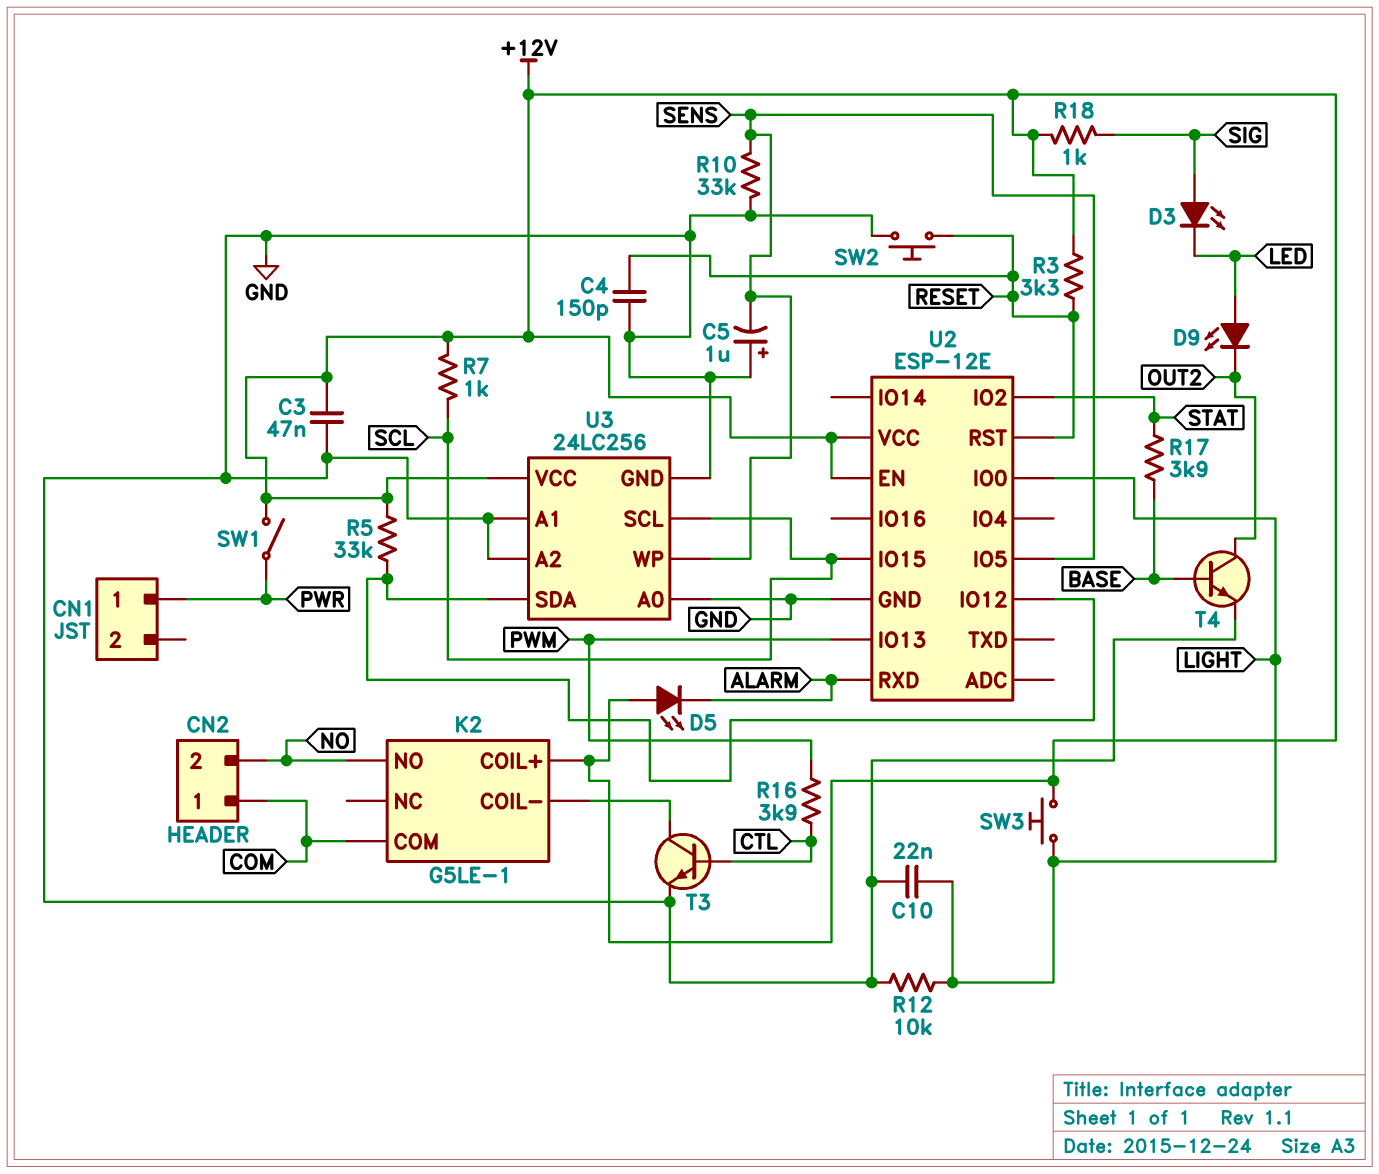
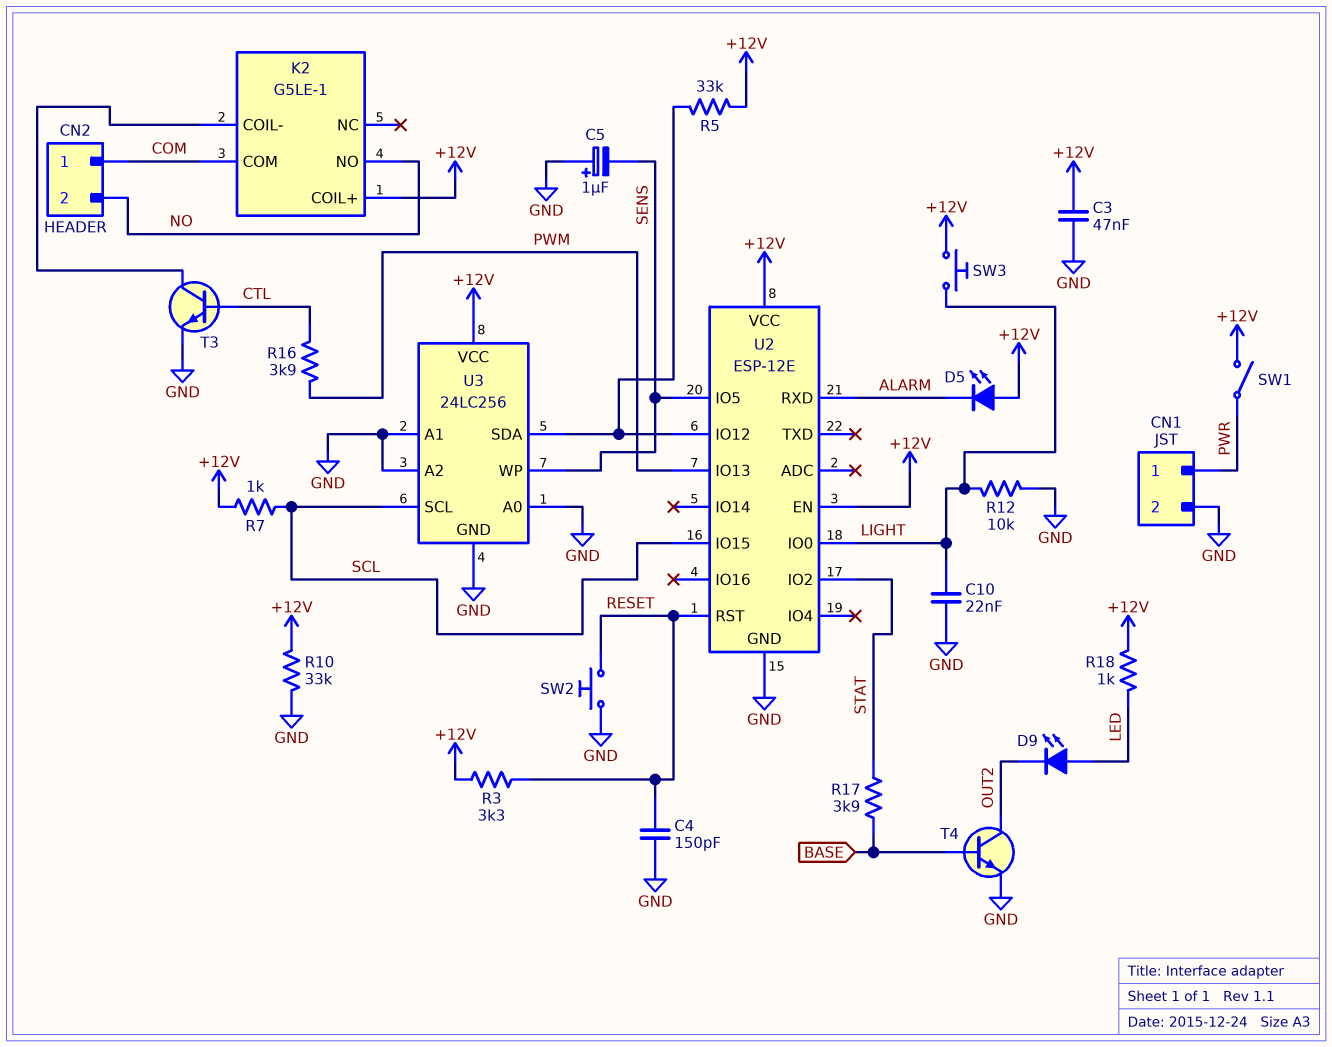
CN1 pin 2: none -> GND
D3: LED (A SIG, K LED) -> none
R10: 33k (GND, SENS) -> 33k (+12V, GND)
R18: 1k (+12V, SIG) -> 1k (+12V, LED)

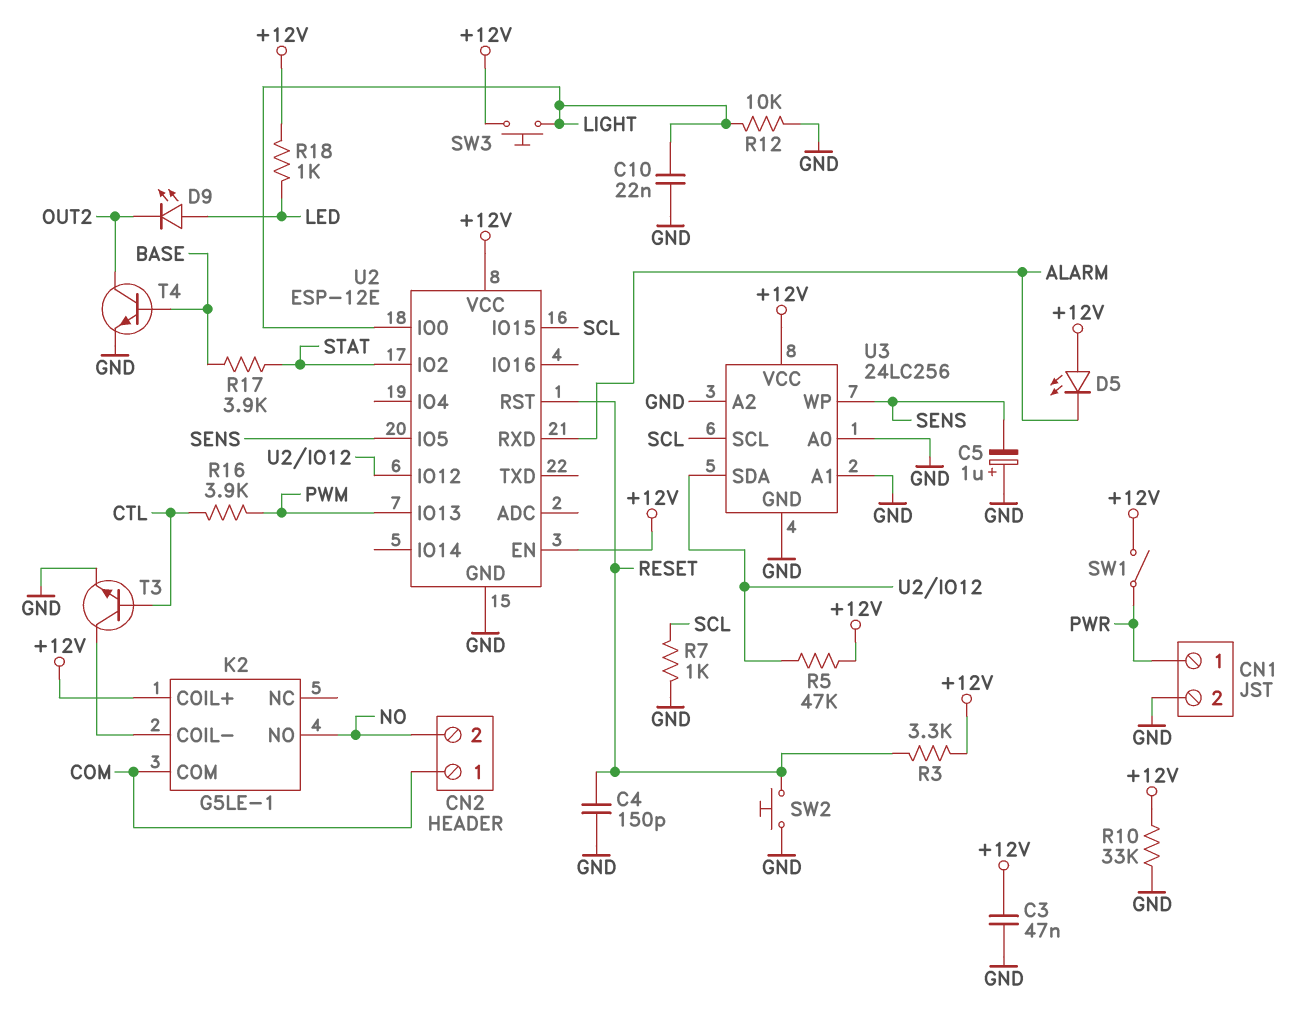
R5: 33k (+12V, U2/IO12) -> 47k (+12V, U2/IO12)
R7: 1k (+12V, SCL) -> 1k (GND, SCL)

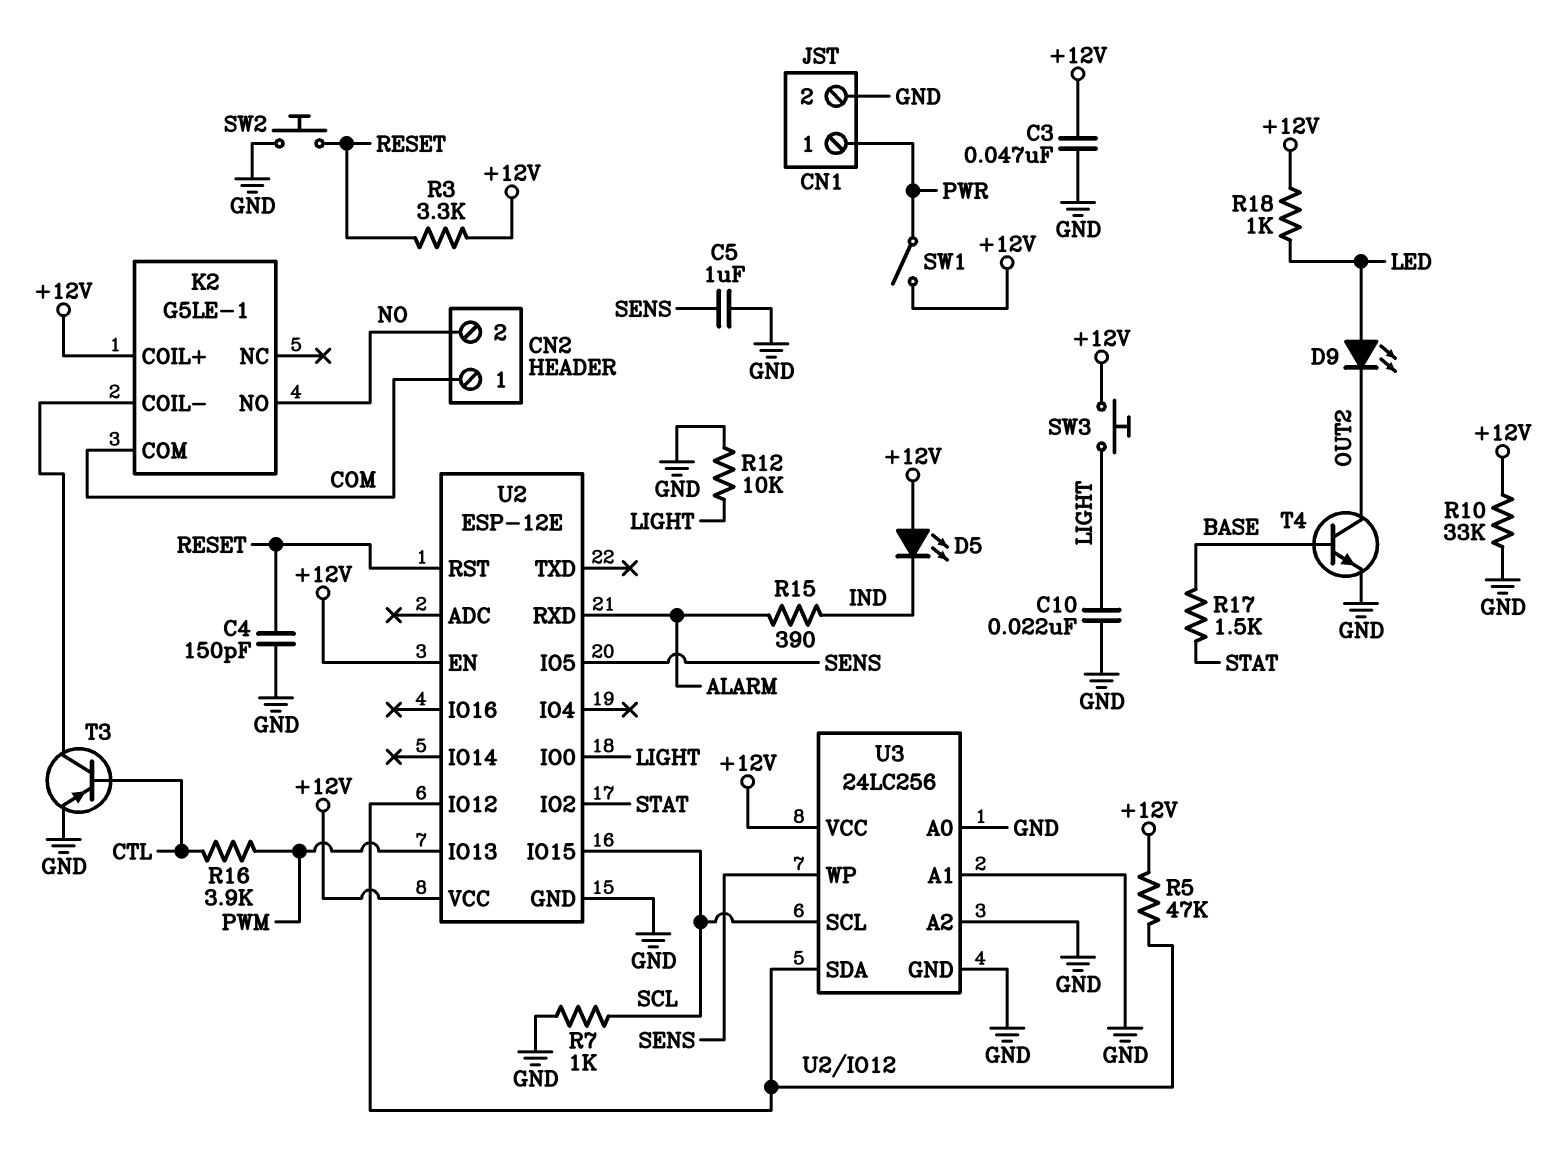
C5: 1uF (plus GND, minus SENS) -> 1uF (GND, SENS)
D5: LED (A +12V, K ALARM) -> LED (A +12V, K IND)
R15: none -> 390 (ALARM, IND)
R17: 3.9k (BASE, STAT) -> 1.5k (BASE, STAT)
T3: NPN (B CTL, C K2/COIL-, E GND) -> PNP (B CTL, C K2/COIL-, E GND)

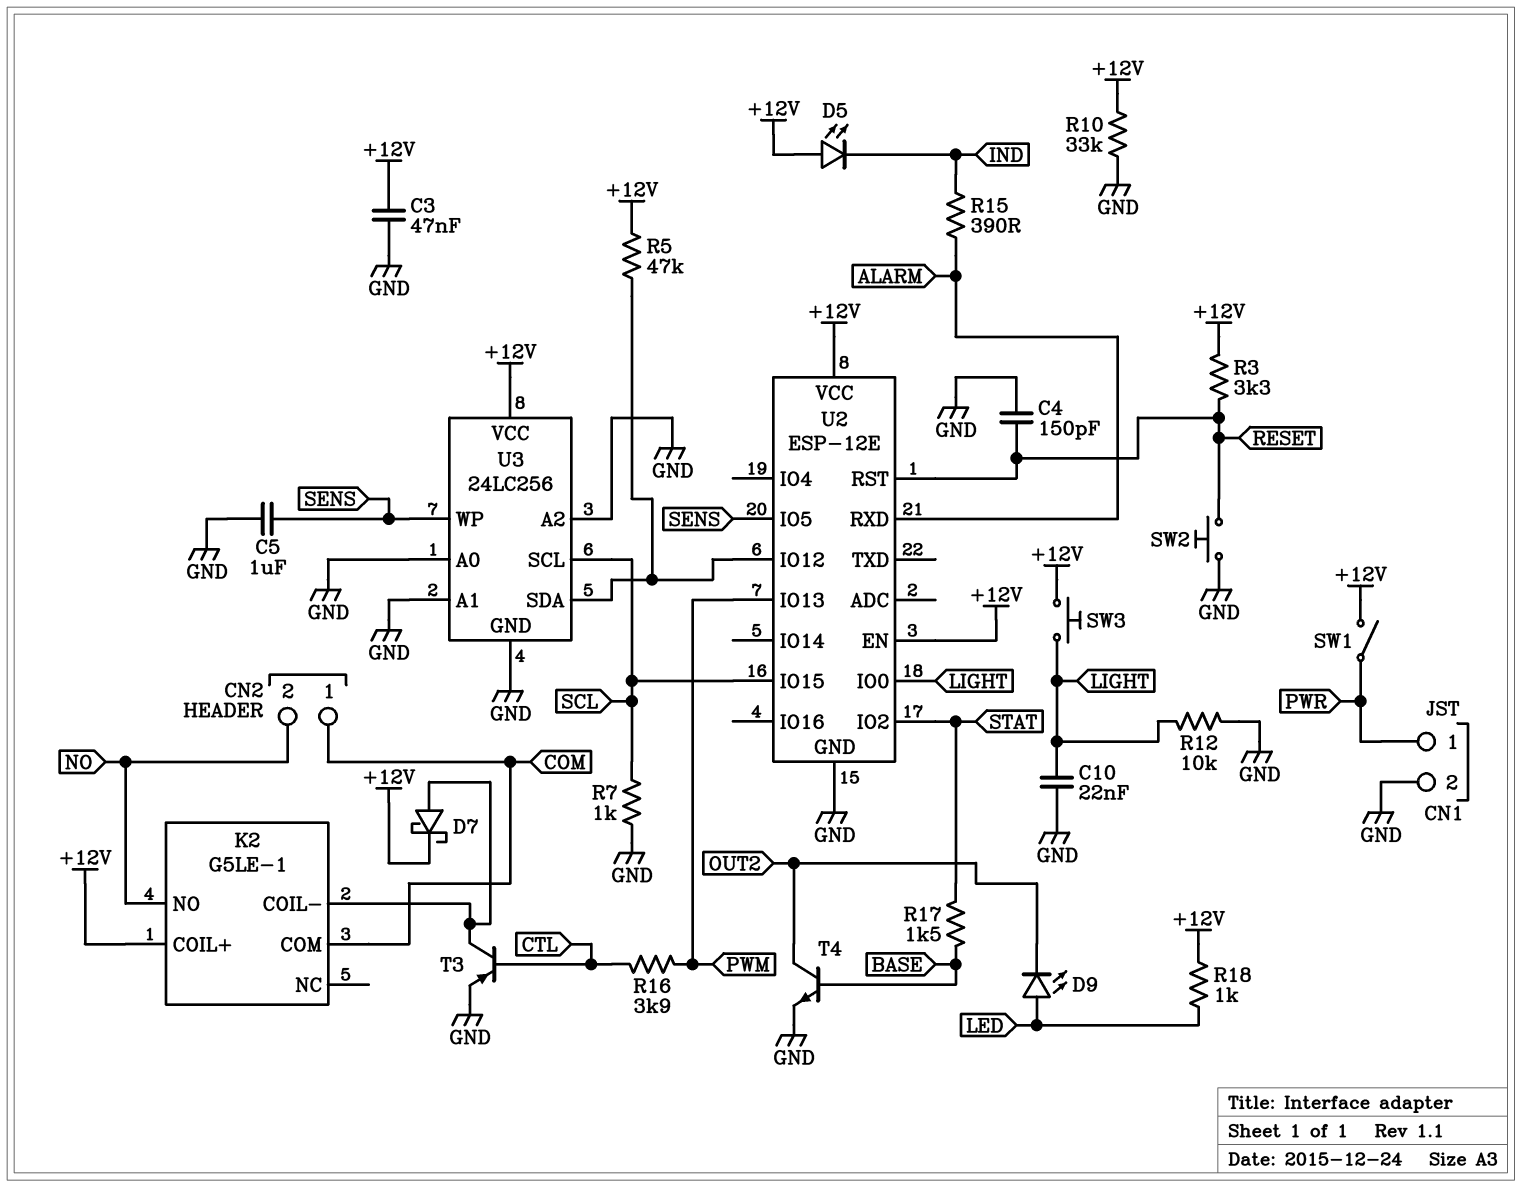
D7: none -> schottky (A K2/COIL-, K +12V)

